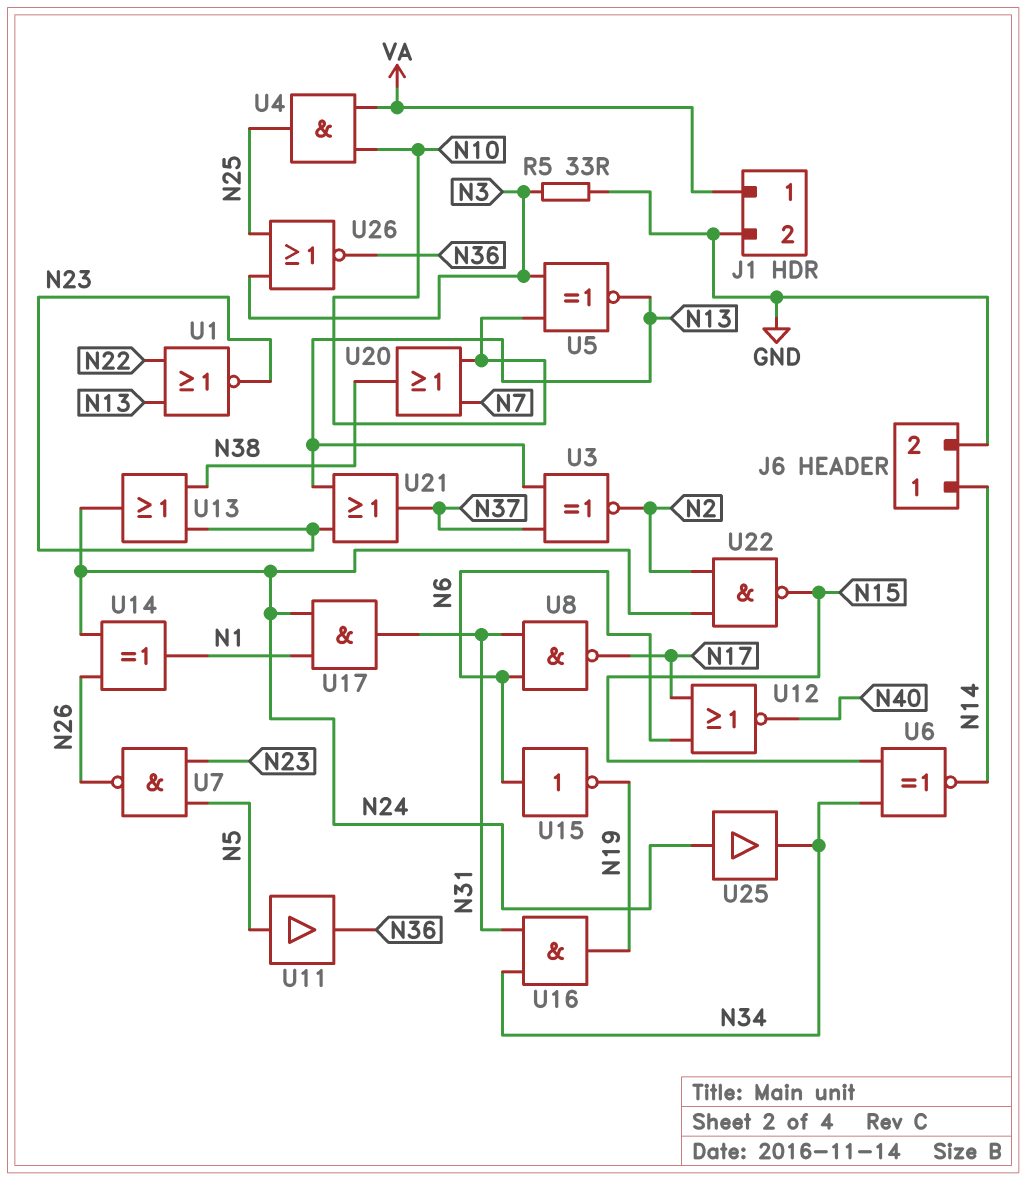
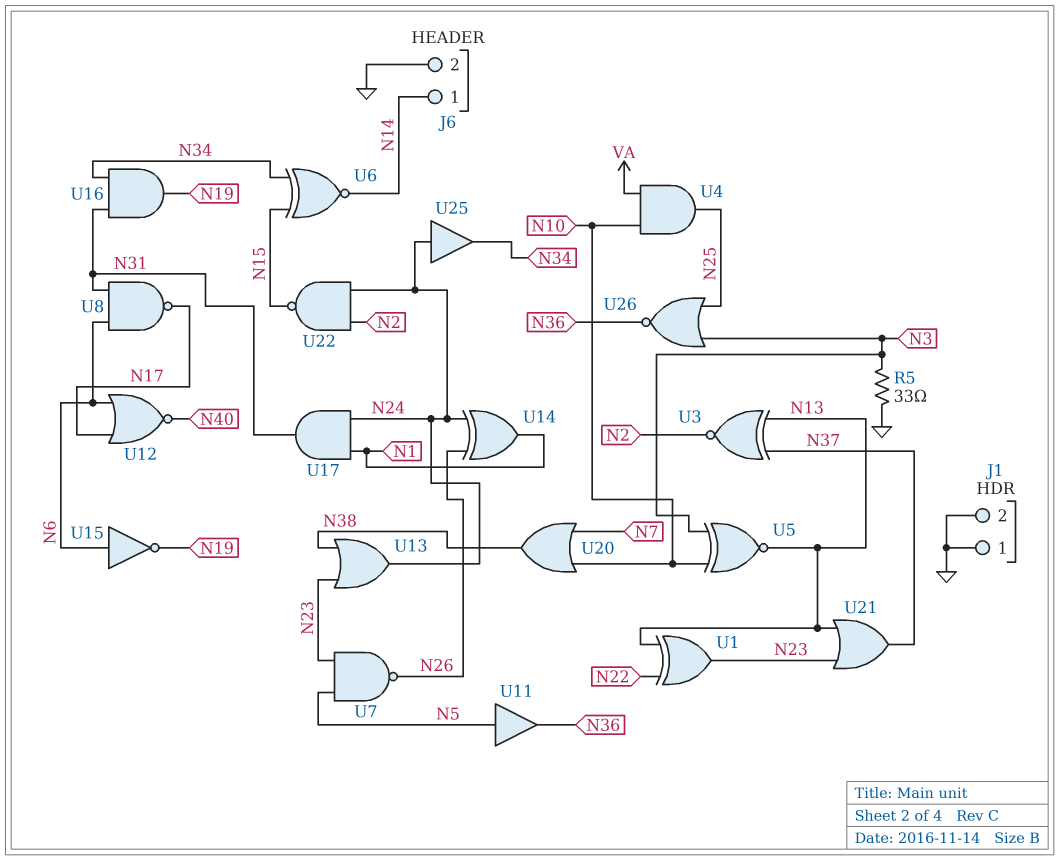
J1 pin 1: VA -> GND
U1: NOR (in N13, in N22, out N23) -> XOR (in N13, in N22, out N23)

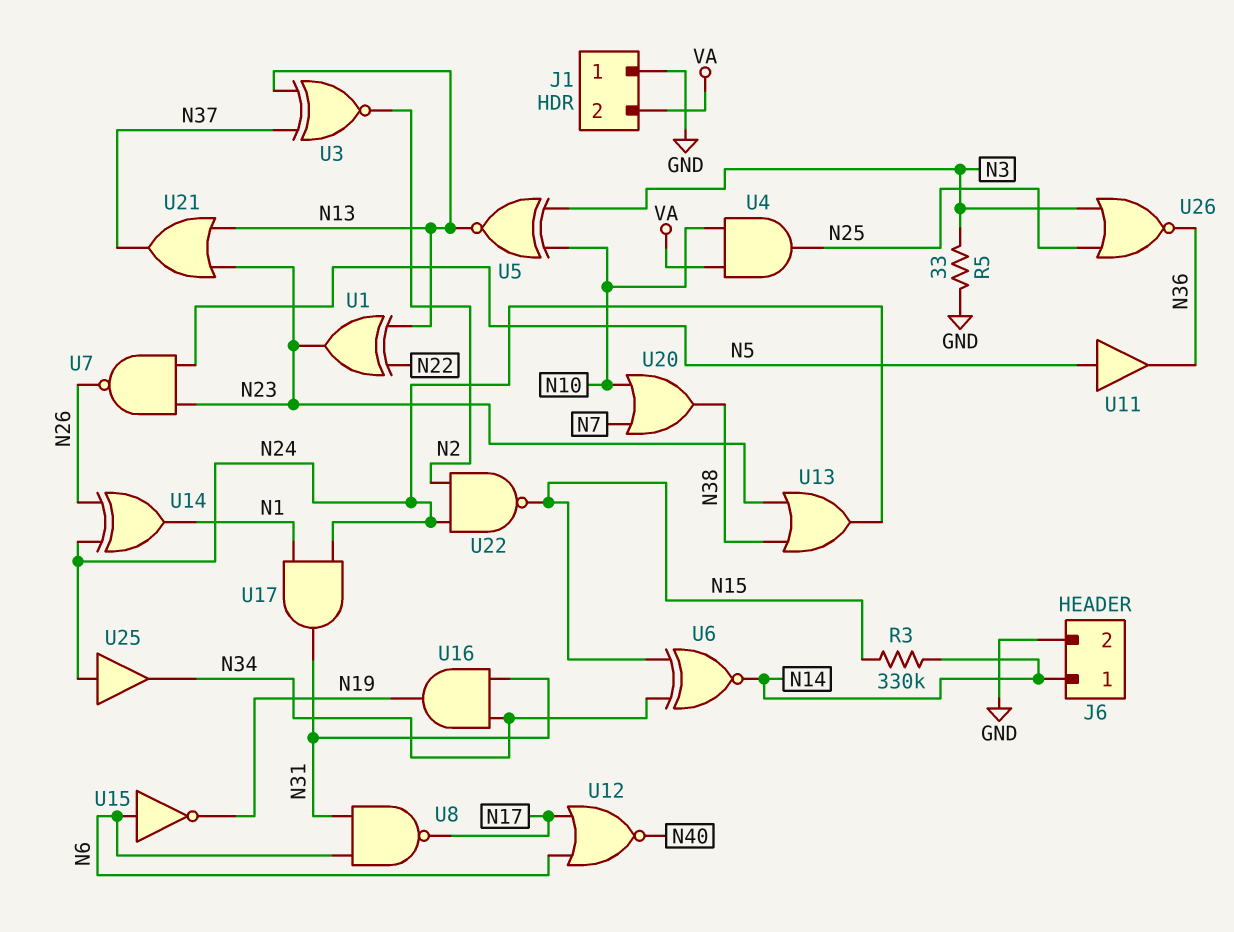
J1 pin 2: GND -> VA
R3: none -> 330k (N14, N15)

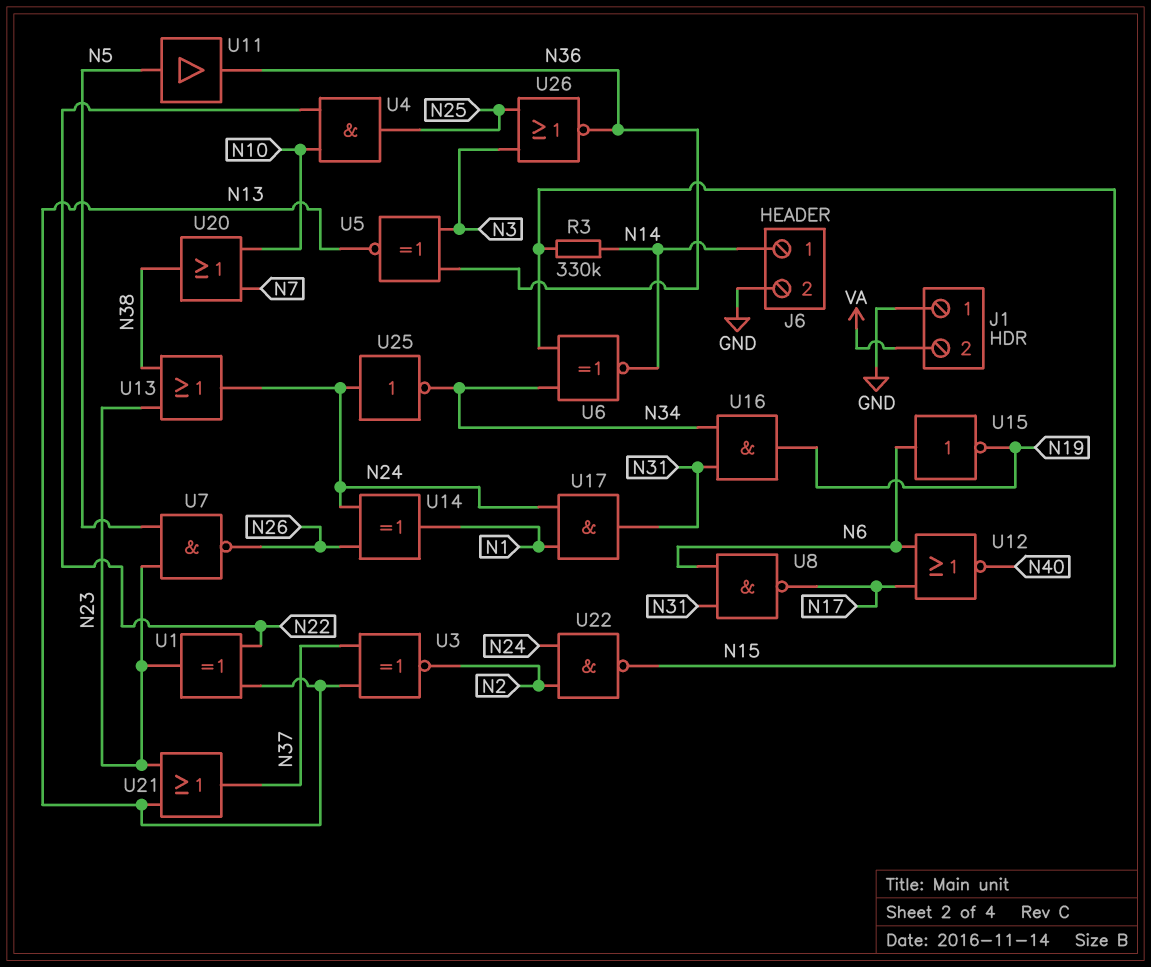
R5: 33 (GND, N3) -> none
U4: AND (in N10, in VA, out N25) -> AND (in N10, in N22, out N25)
U5: XNOR (in N3, in N10, out N13) -> XNOR (in N3, in N36, out N13)
U25: buffer (in N24, out N34) -> NOT (in N24, out N34)

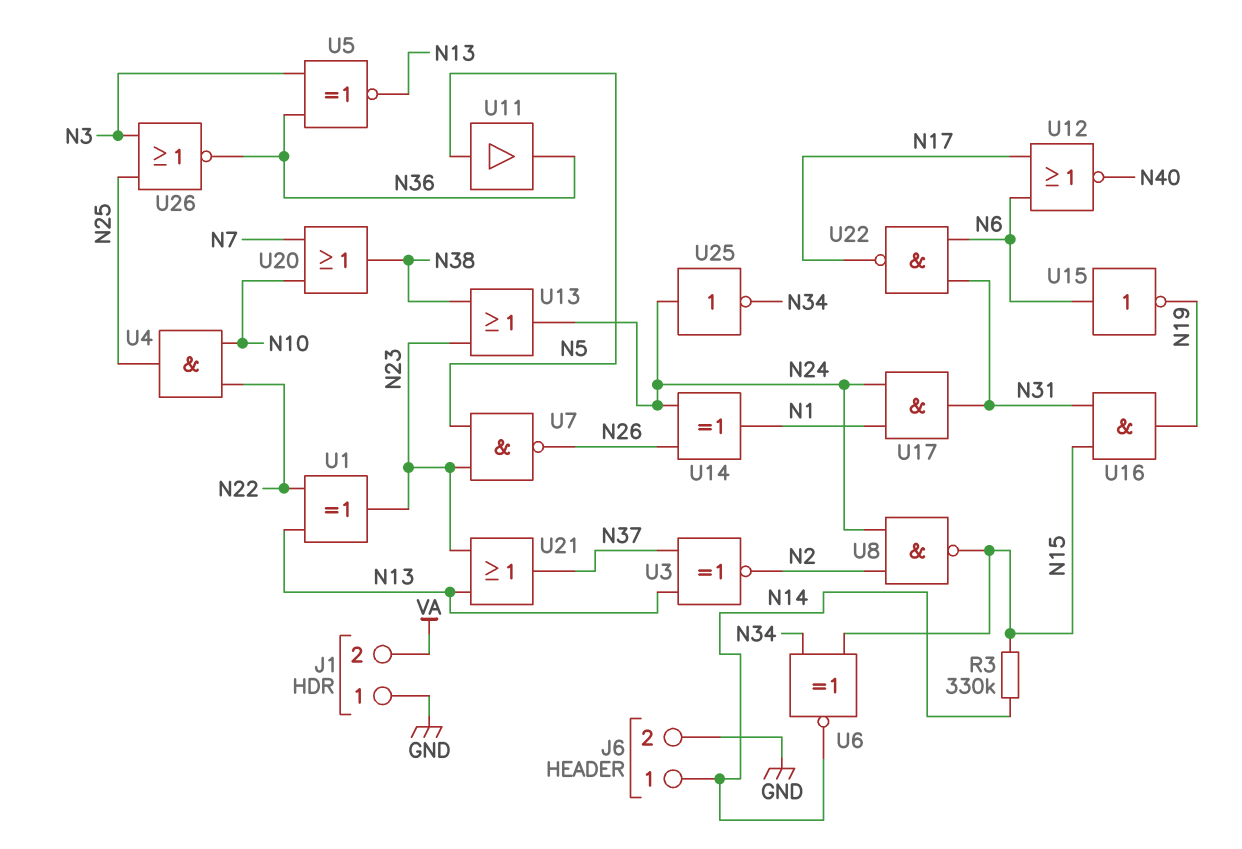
U8: NAND (in N6, in N31, out N17) -> NAND (in N2, in N24, out N15)
U16: AND (in N31, in N34, out N19) -> AND (in N15, in N31, out N19)
U22: NAND (in N2, in N24, out N15) -> NAND (in N6, in N31, out N17)

